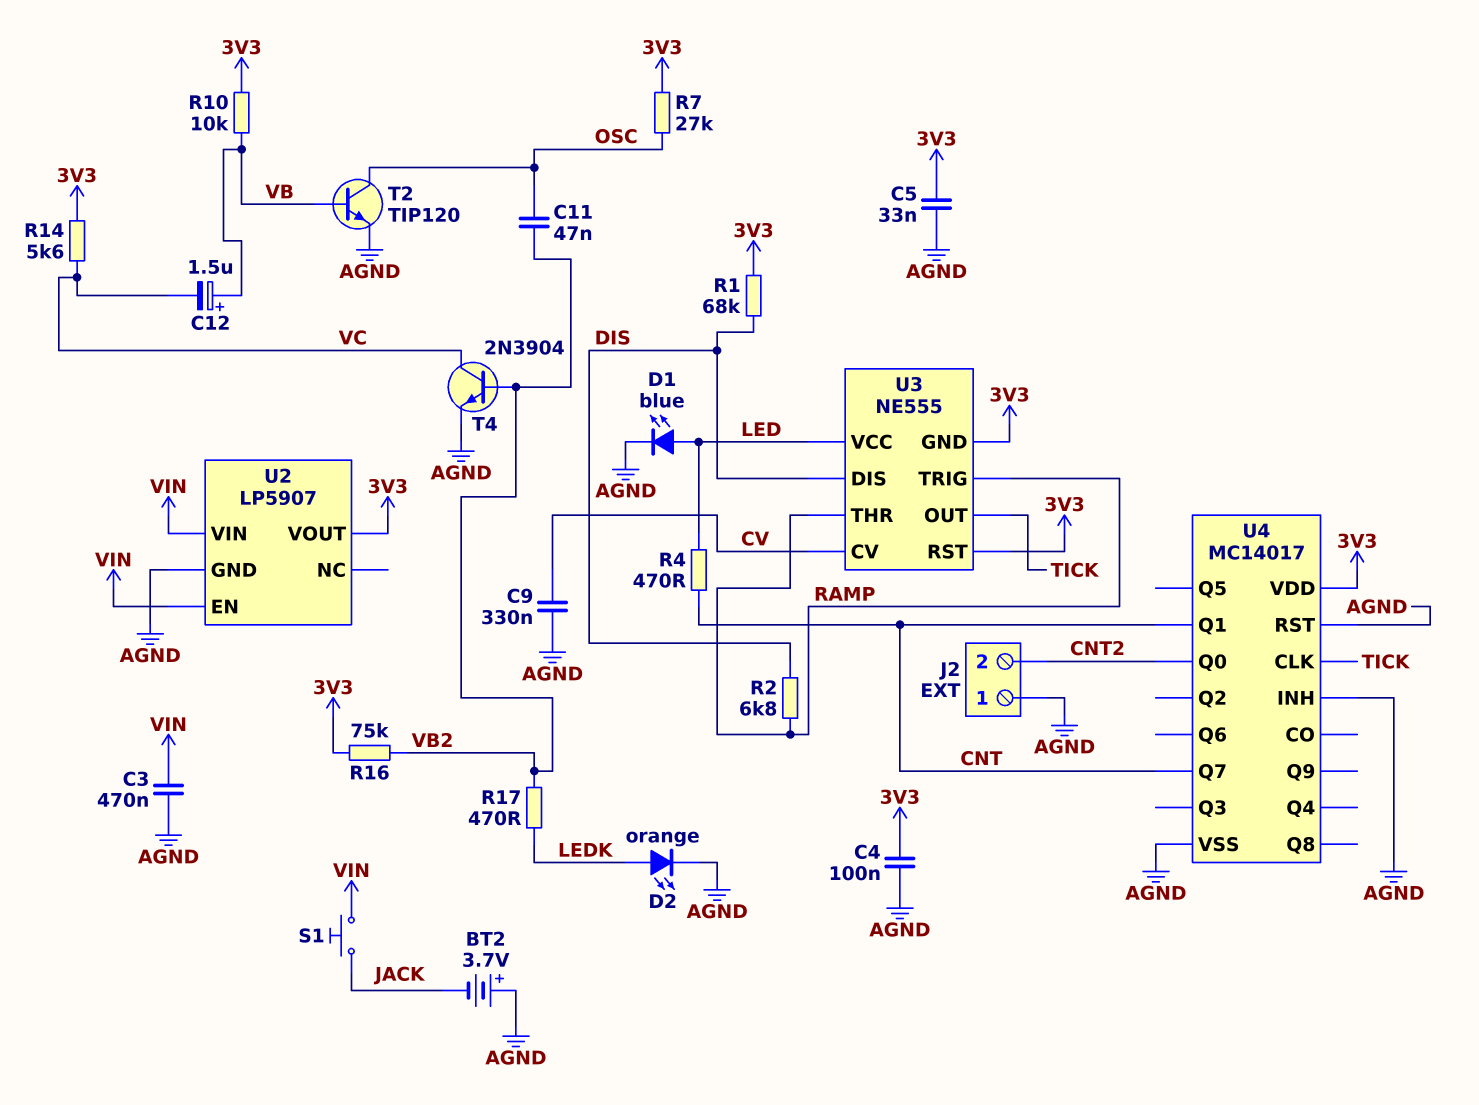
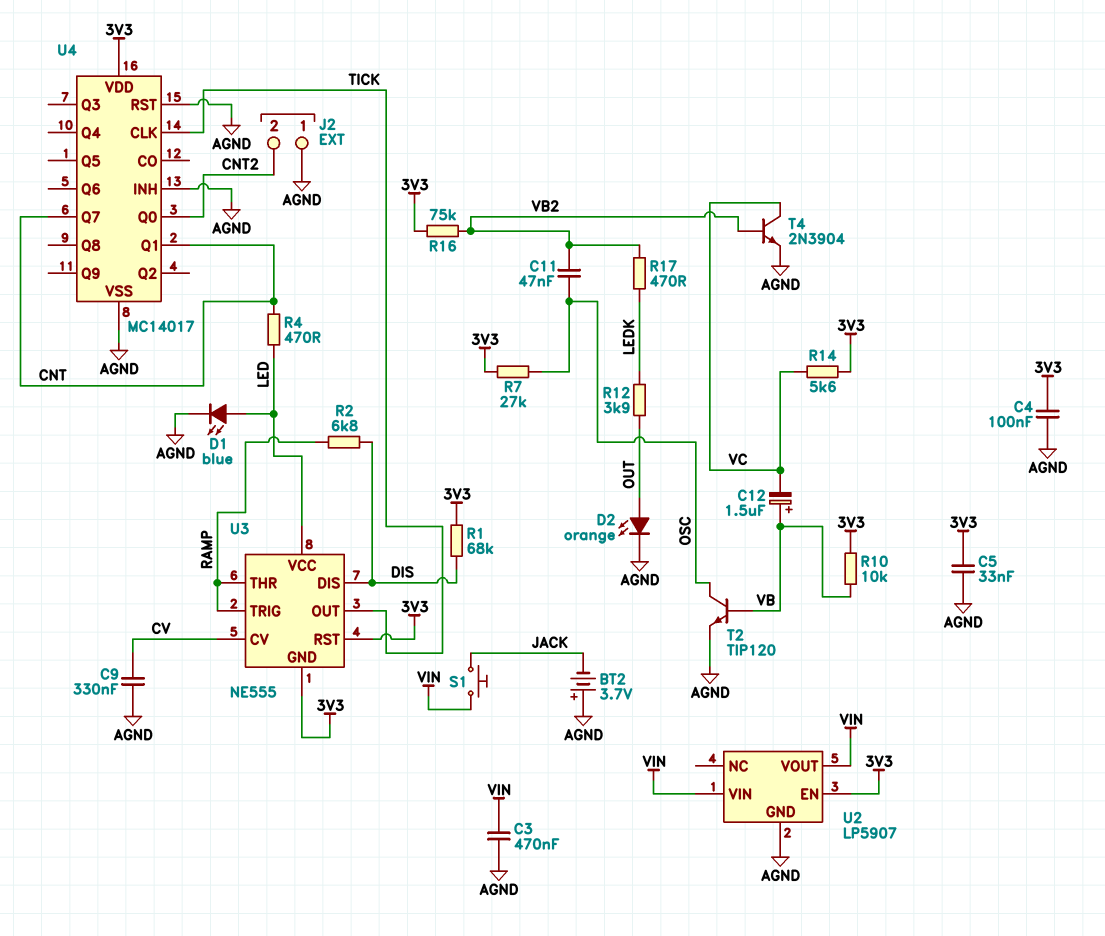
D2: LED orange (A LEDK, K AGND) -> LED orange (A OUT, K AGND)
R12: none -> 3.9k (LEDK, OUT)
U2 pin EN: VIN -> 3V3
U2 pin VOUT: 3V3 -> VIN

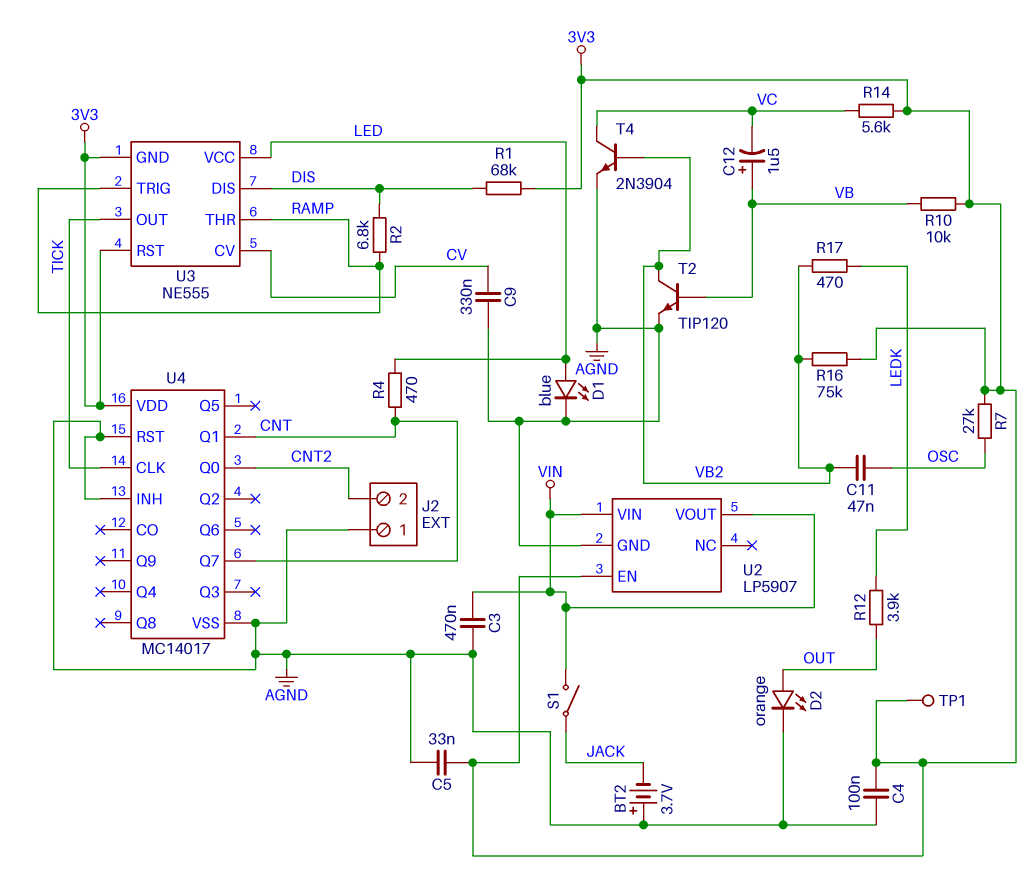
S1: button (JACK, VIN) -> switch (JACK, VIN)
T2: NPN TIP120 (B VB, C OSC, E AGND) -> NPN TIP120 (B VB, C VB2, E AGND)
TP1: none -> test point (3V3)

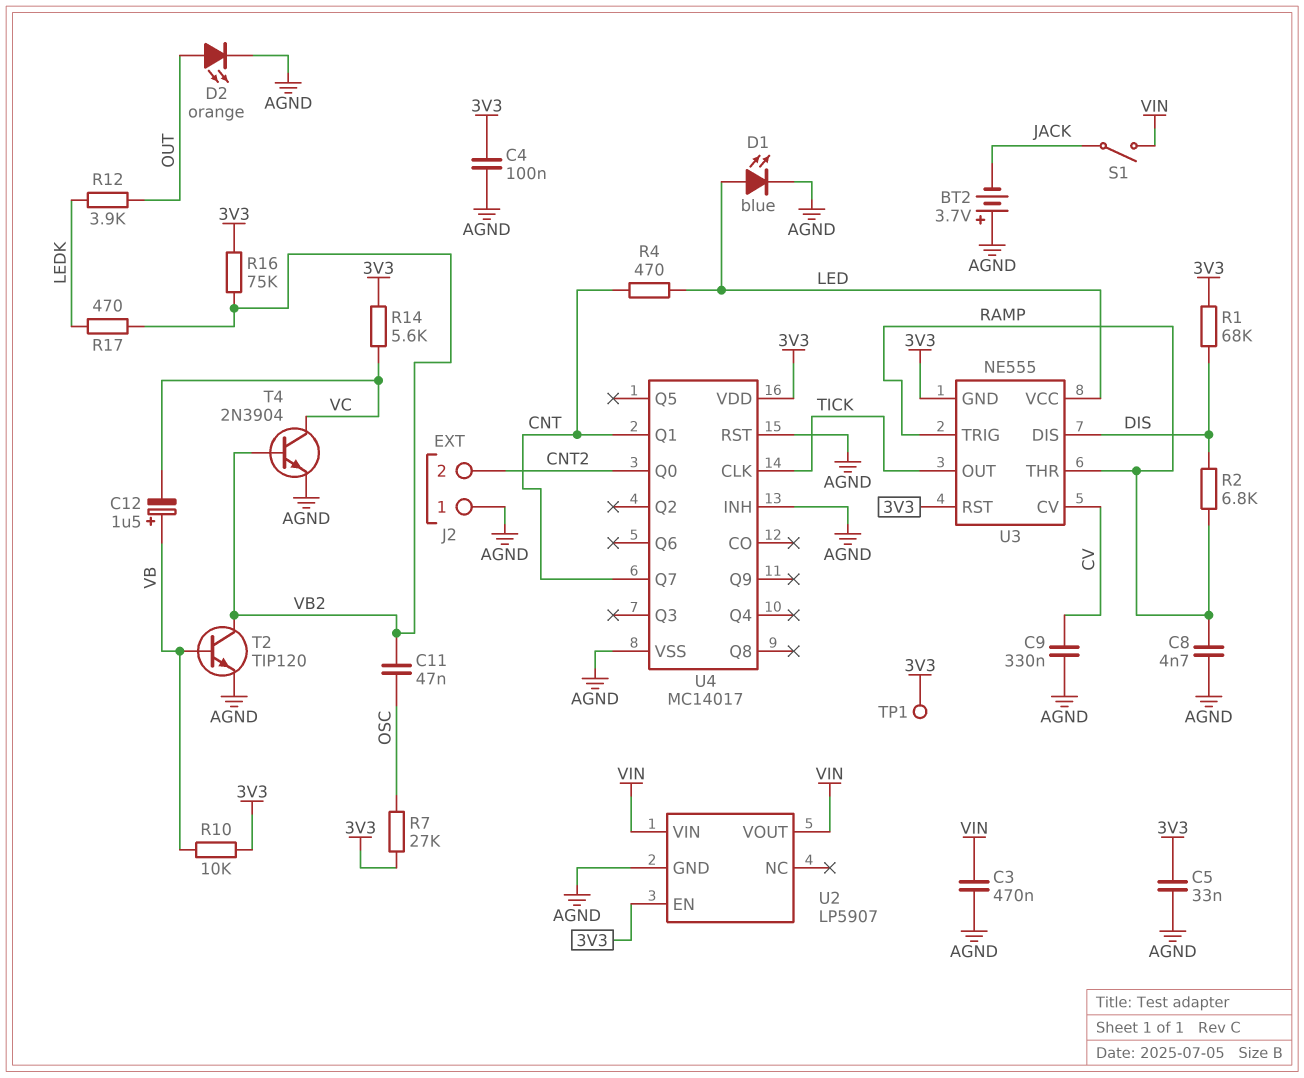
C8: none -> 4.7nF (AGND, RAMP)

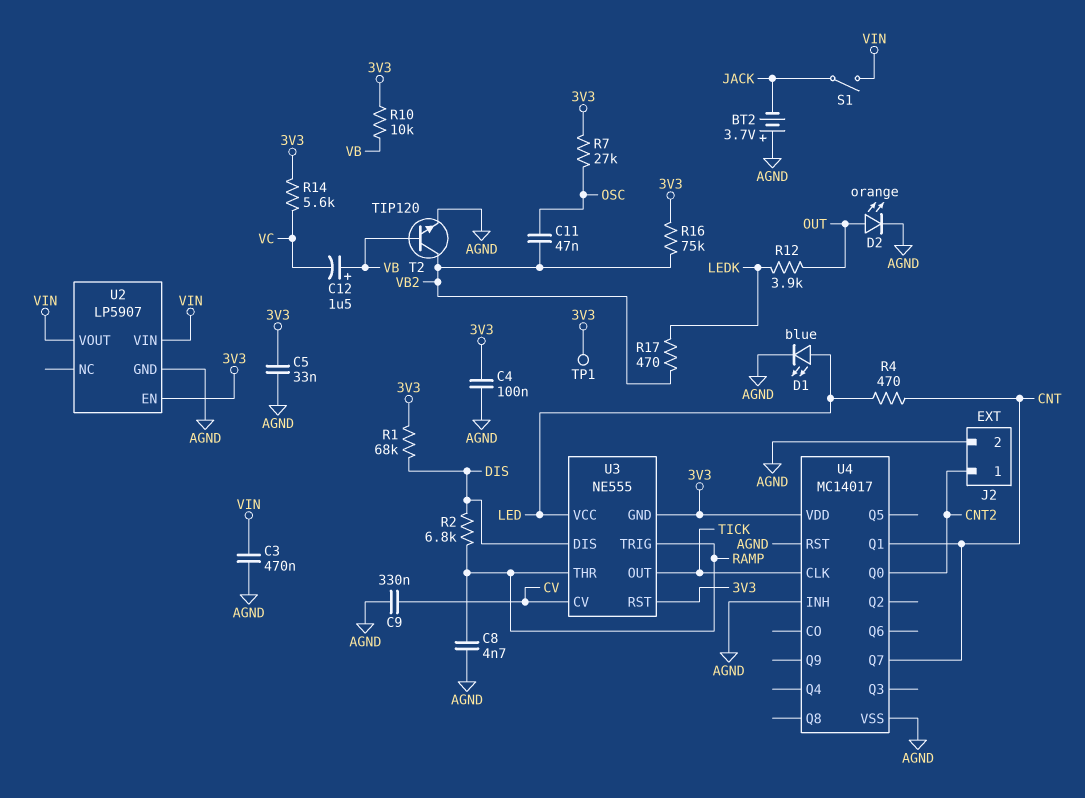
J2 pin 1: AGND -> CNT2
J2 pin 2: CNT2 -> AGND
T4: NPN 2N3904 (B VB2, C VC, E AGND) -> none

